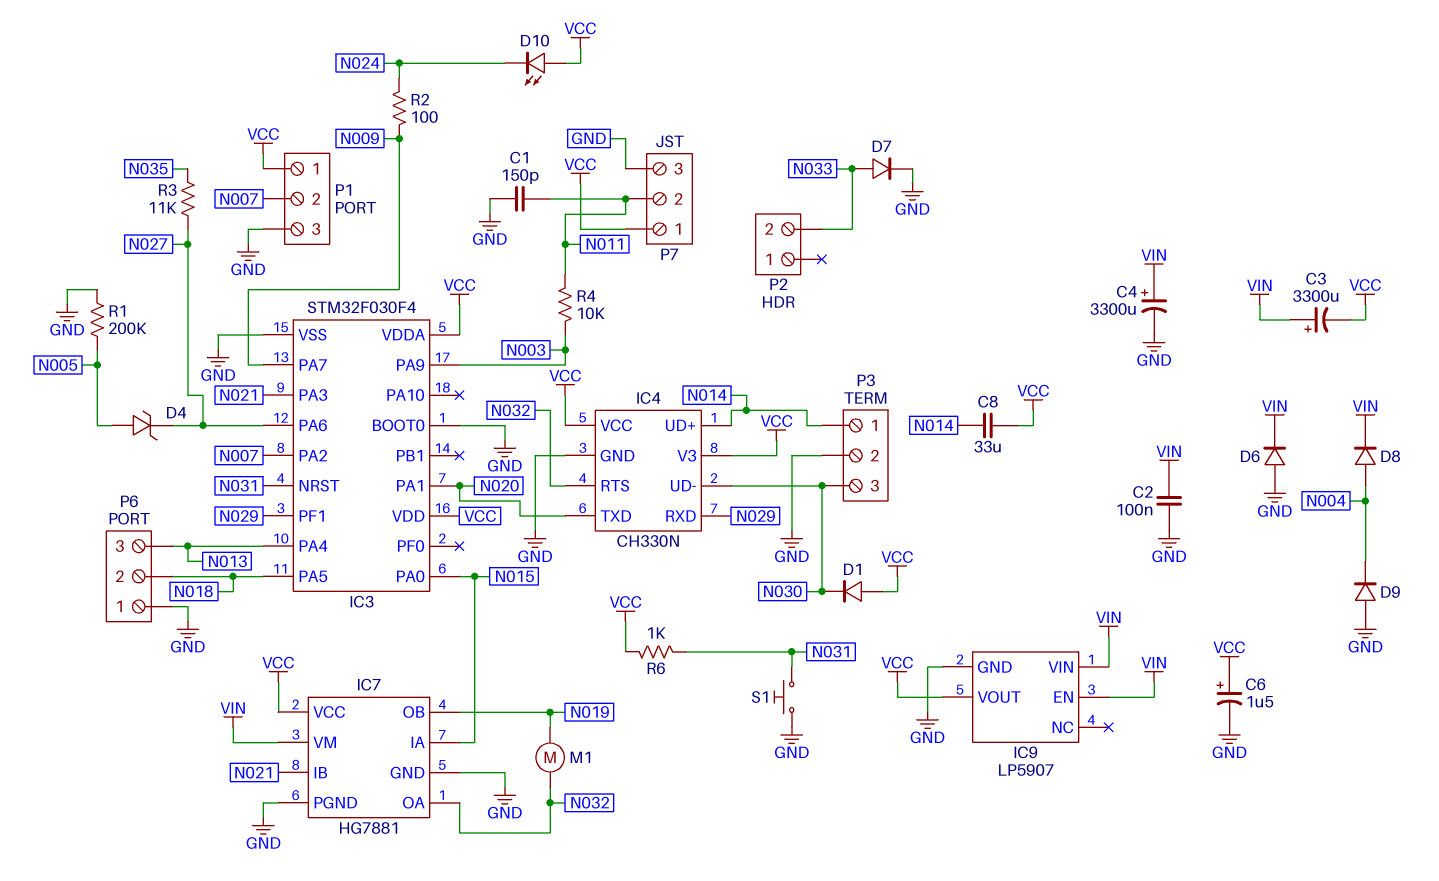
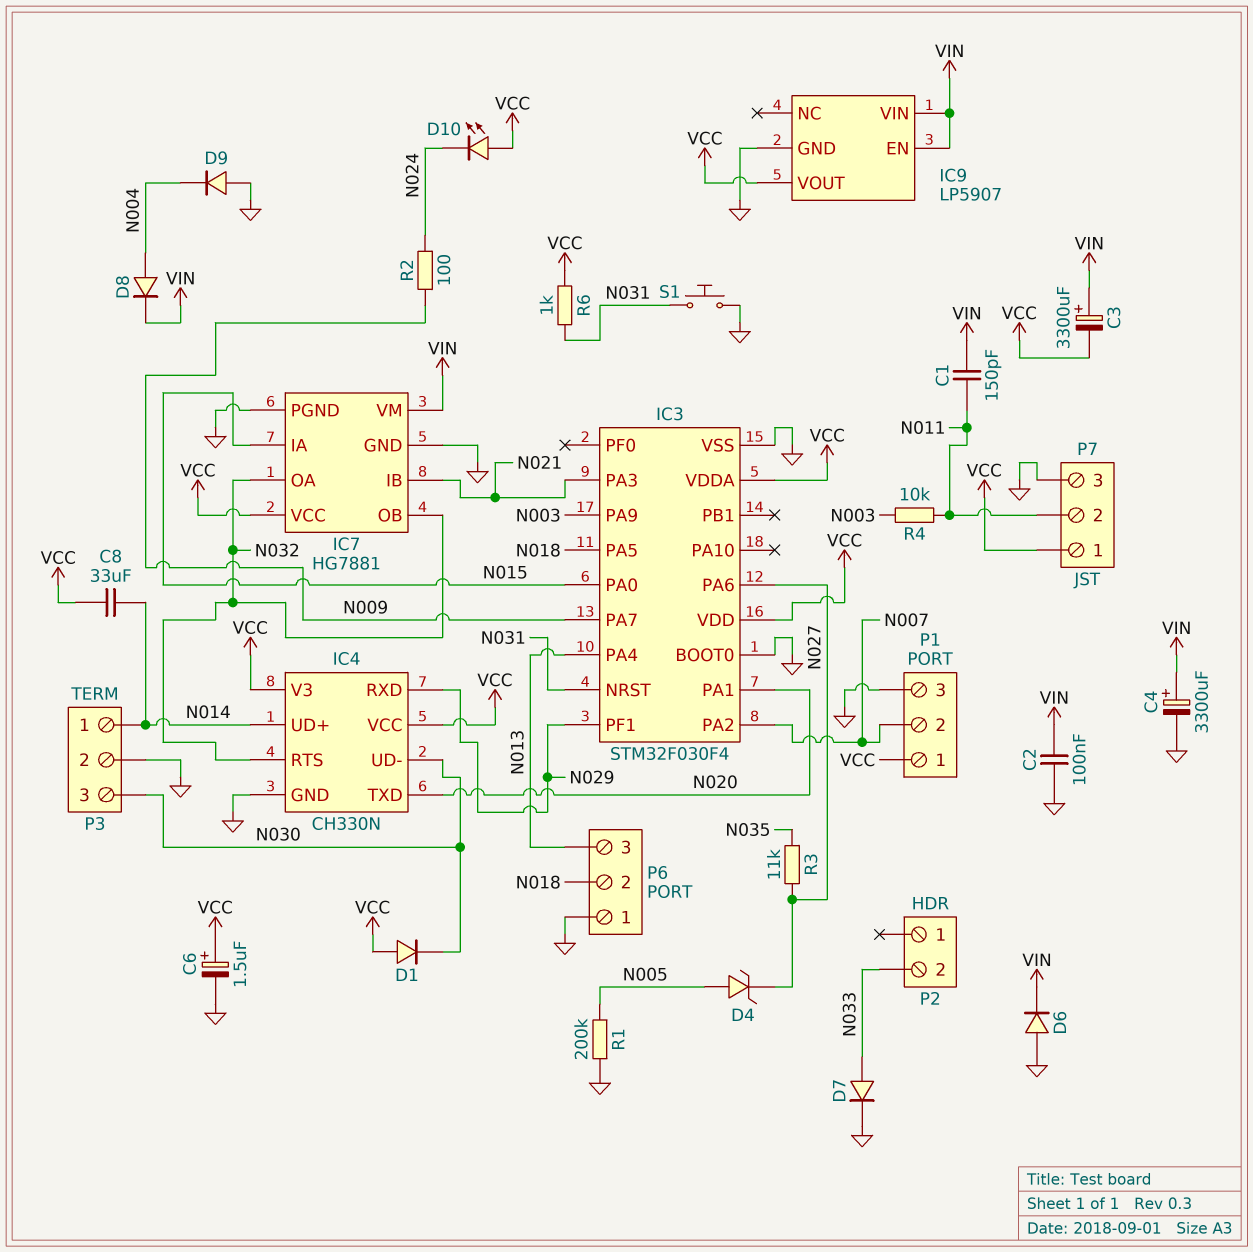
C1: 150pF (GND, N011) -> 150pF (N011, VIN)
IC7 pin OB: N019 -> N032
M1: motor (N019, N032) -> none

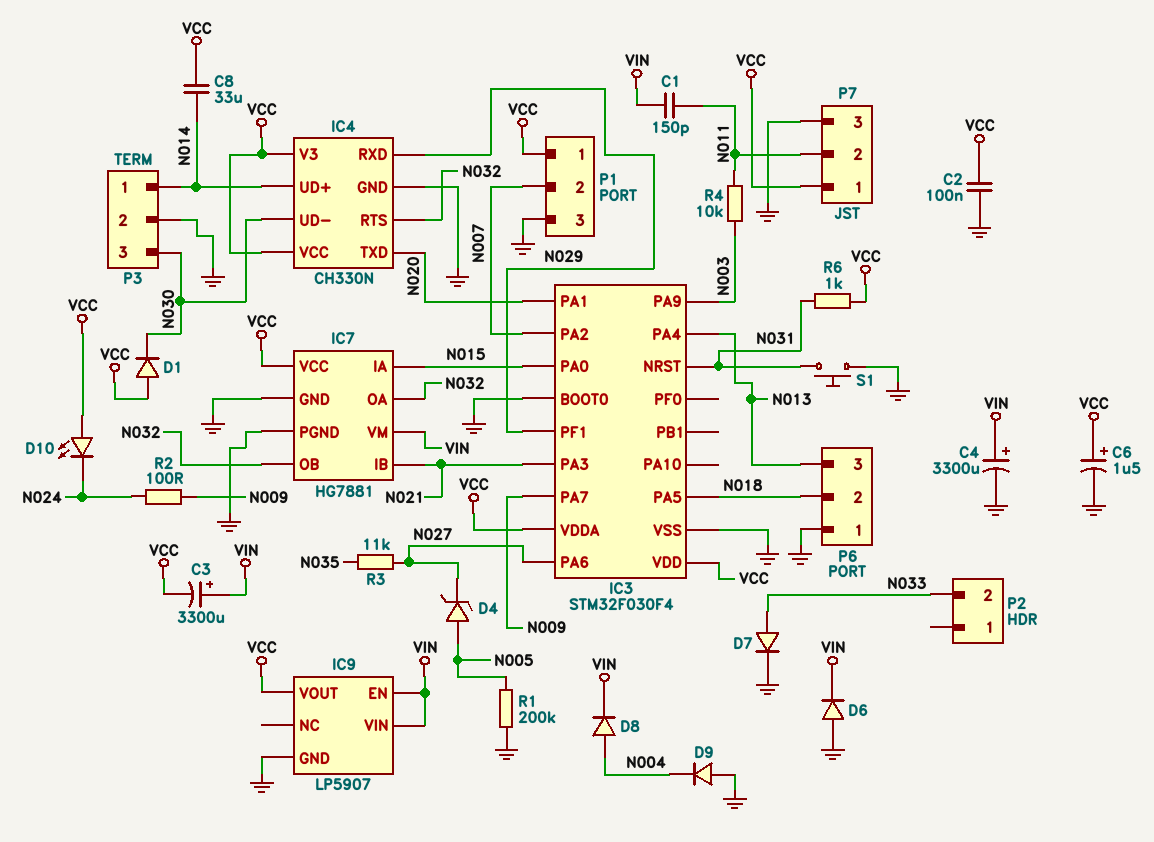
C2: 100nF (GND, VIN) -> 100nF (GND, VCC)

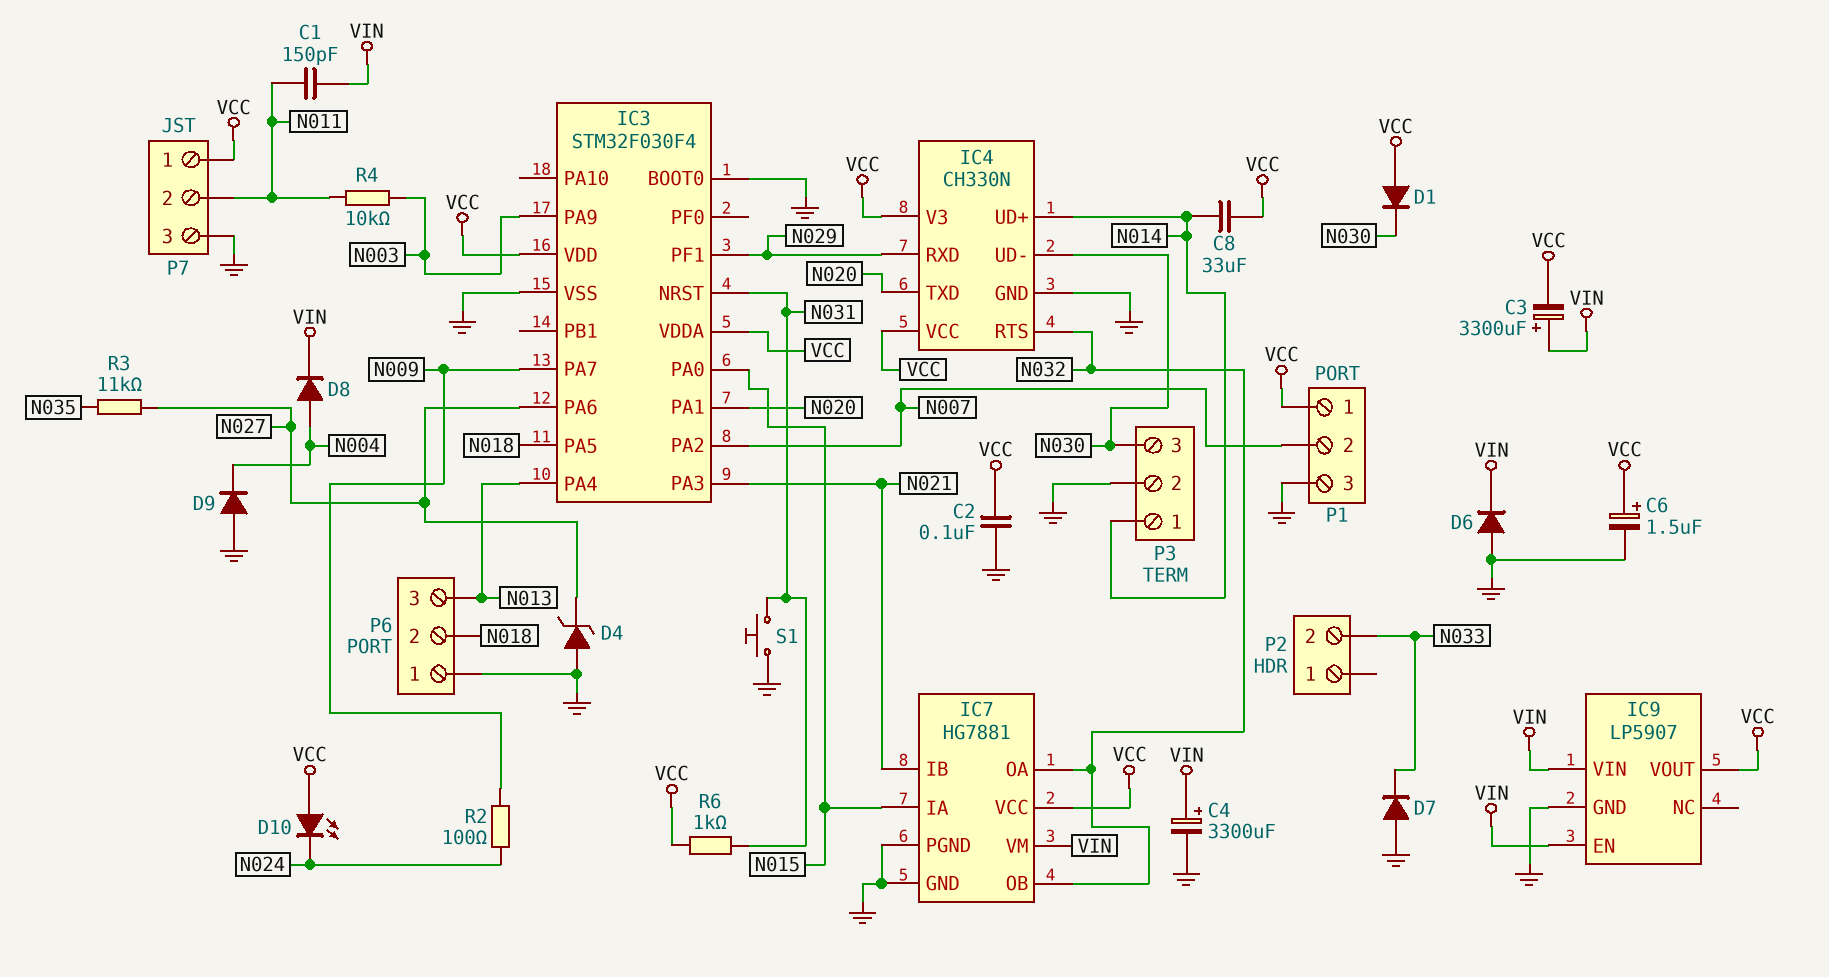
D4: zener (A N005, K N027) -> zener (A GND, K N027)
D7: diode (A N033, K GND) -> diode (A GND, K N033)
R1: 200k (GND, N005) -> none

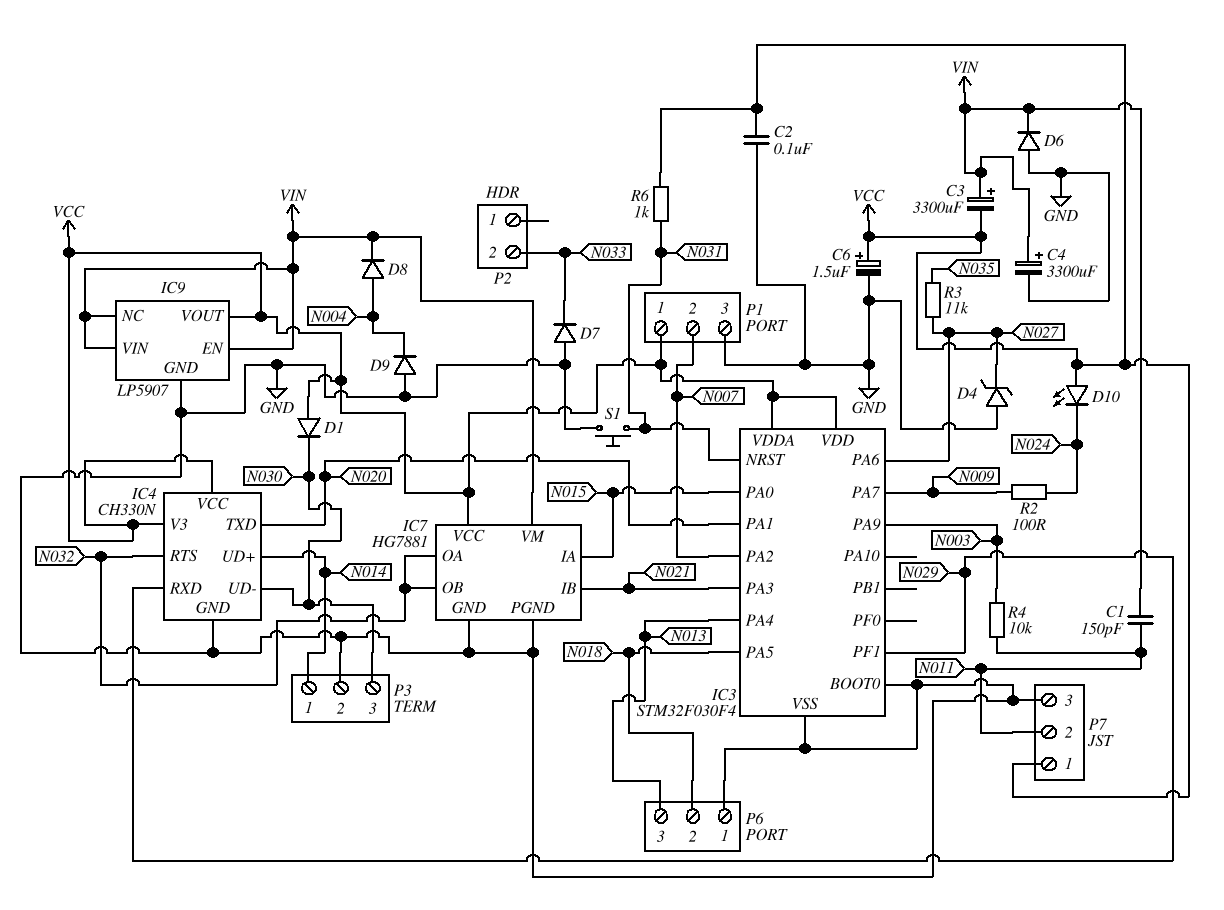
C8: 33uF (N014, VCC) -> none
IC9 pin NC: none -> VIN

